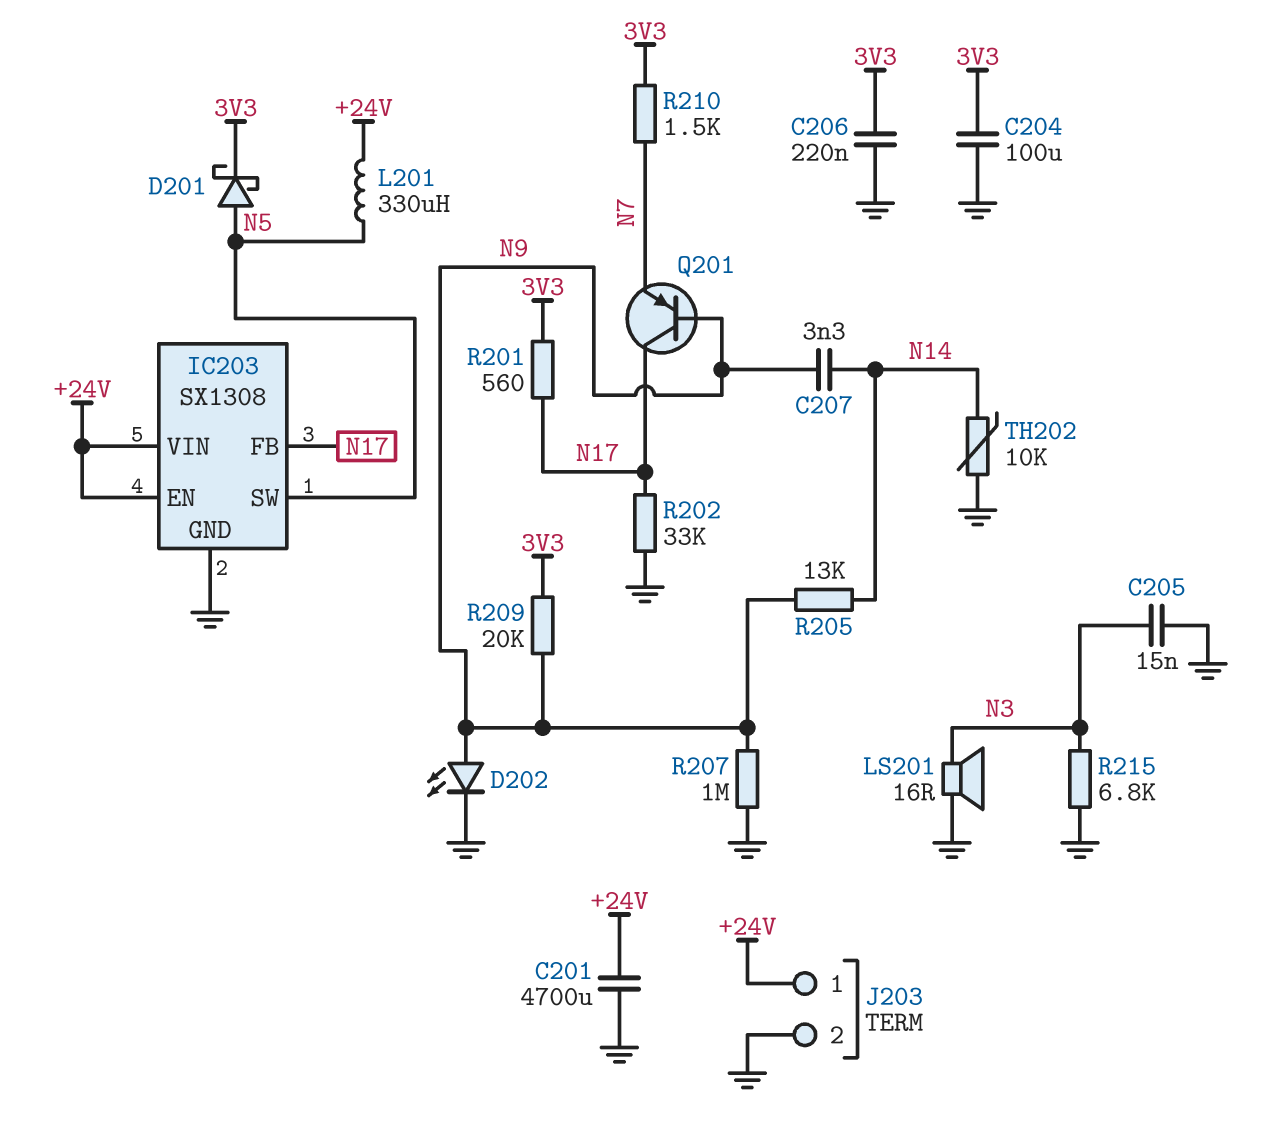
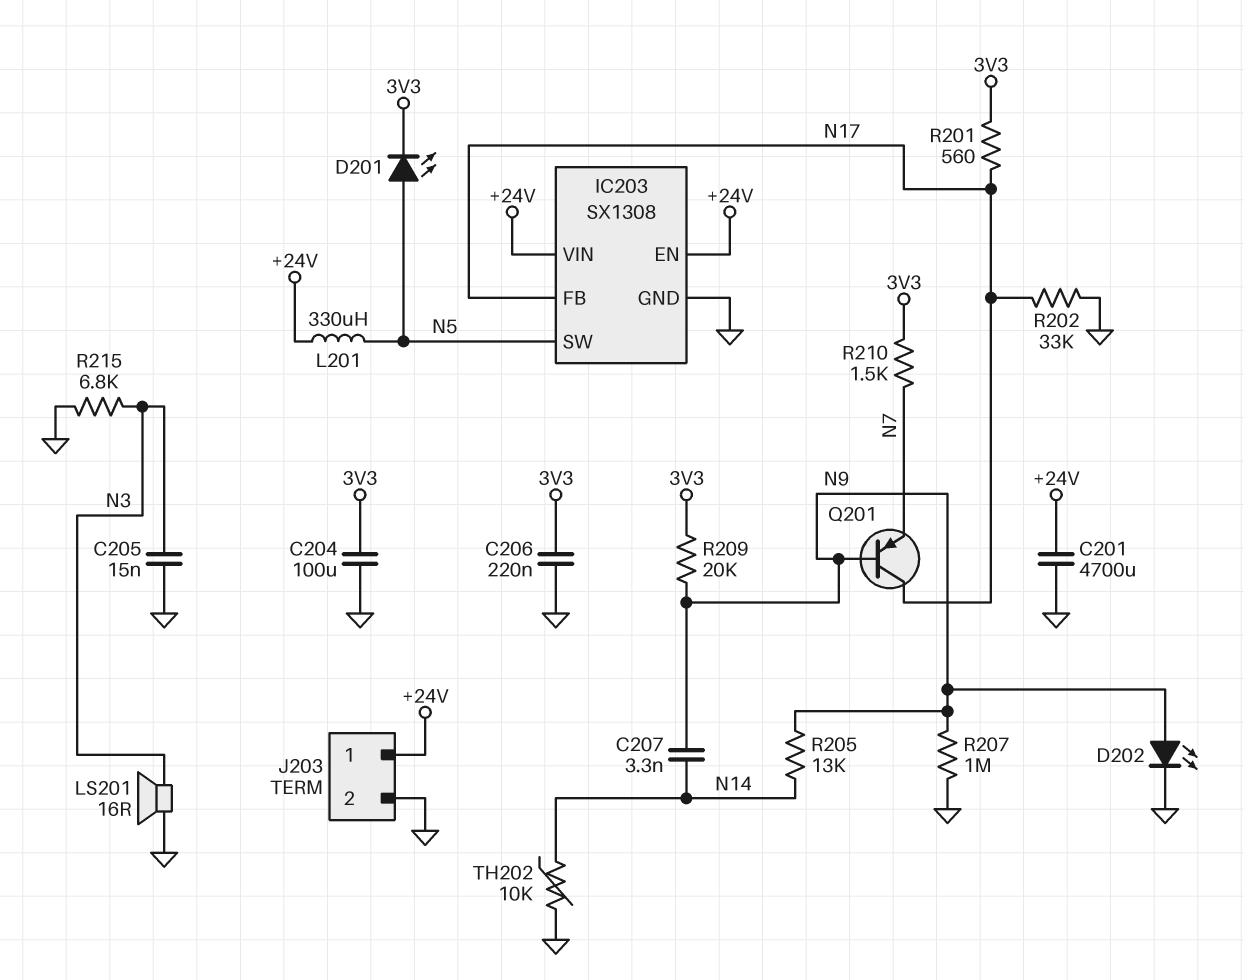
D201: schottky (A N5, K 3V3) -> LED (A N5, K 3V3)

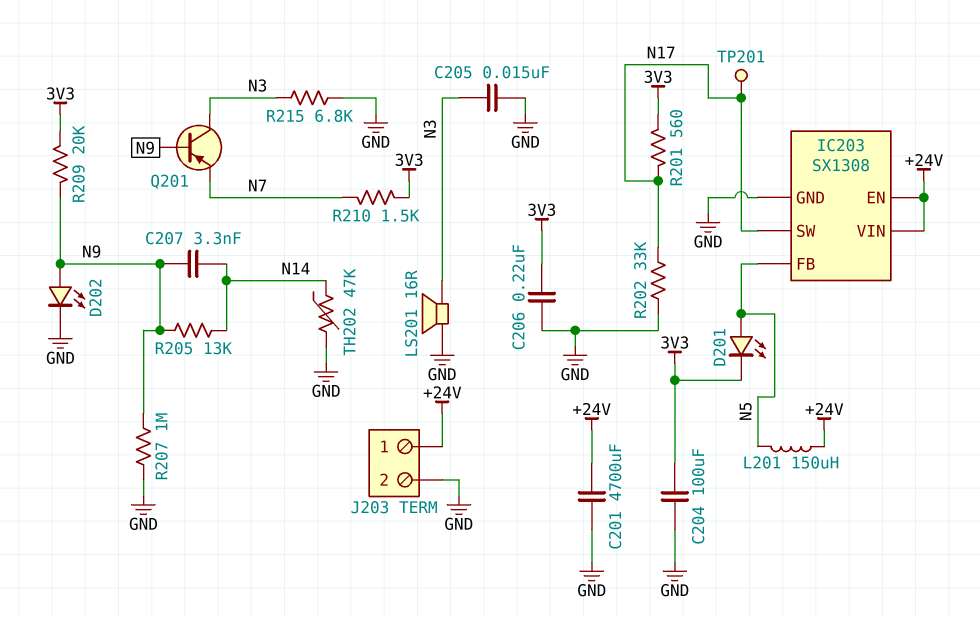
IC203 pin FB: N17 -> N5
IC203 pin SW: N5 -> N17
L201: 330uH (+24V, N5) -> 150uH (+24V, N5)
Q201: PNP (B N9, C N17, E N7) -> PNP (B N9, C N3, E N7)
TH202: 10k (GND, N14) -> 47k (GND, N14)
TP201: none -> test point (N17)

